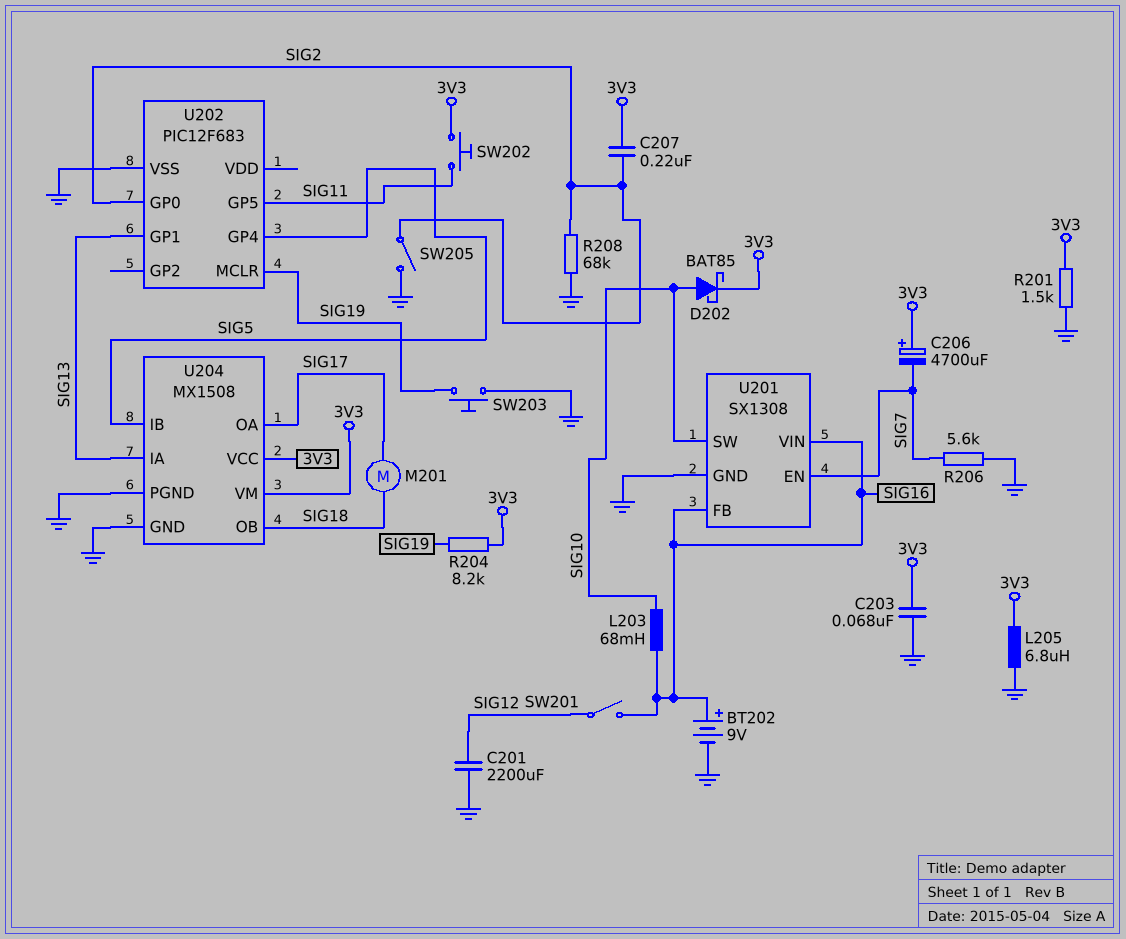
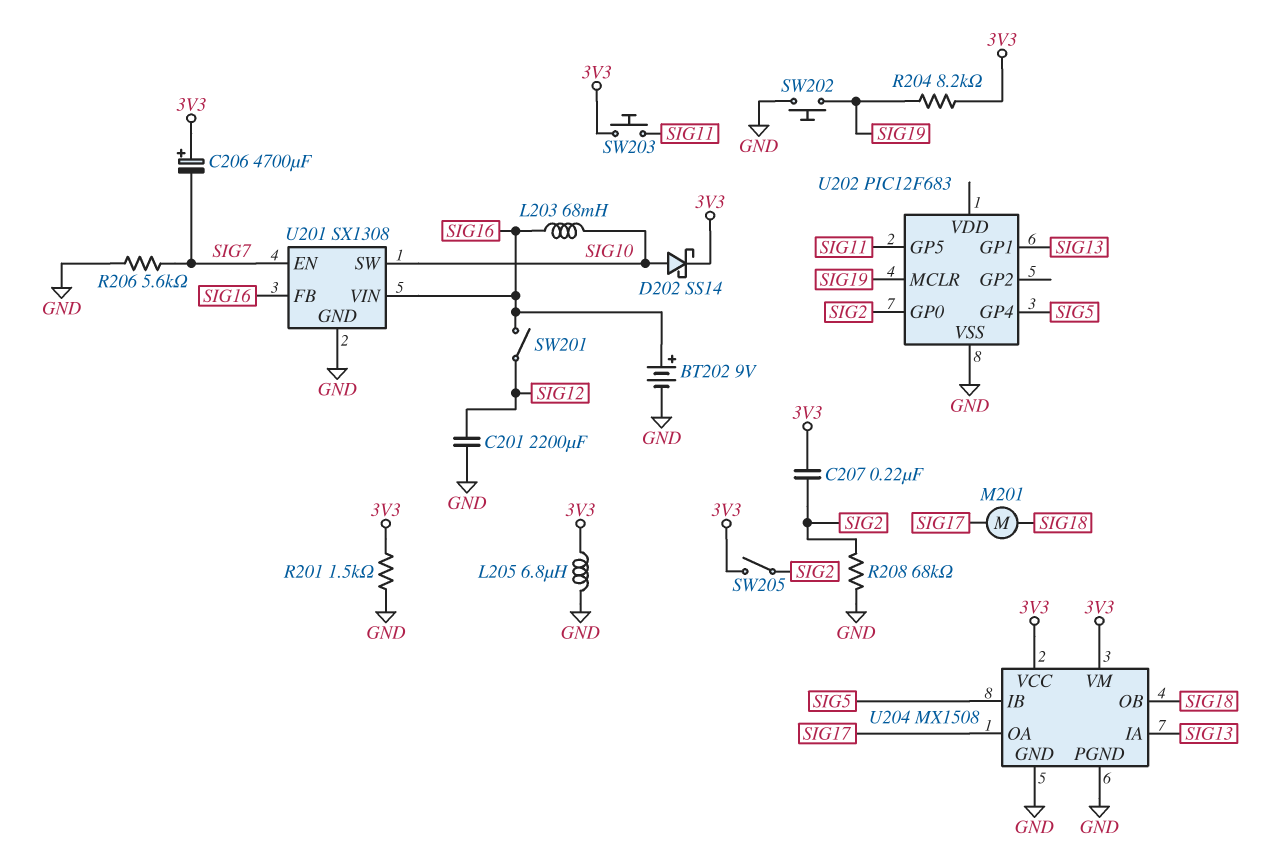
C203: 68nF (3V3, GND) -> none
D202: schottky BAT85 (A SIG10, K 3V3) -> schottky SS14 (A SIG10, K 3V3)
SW202: button (3V3, SIG11) -> button (GND, SIG19)
SW203: button (GND, SIG19) -> button (3V3, SIG11)
SW205: switch (GND, SIG2) -> switch (3V3, SIG2)

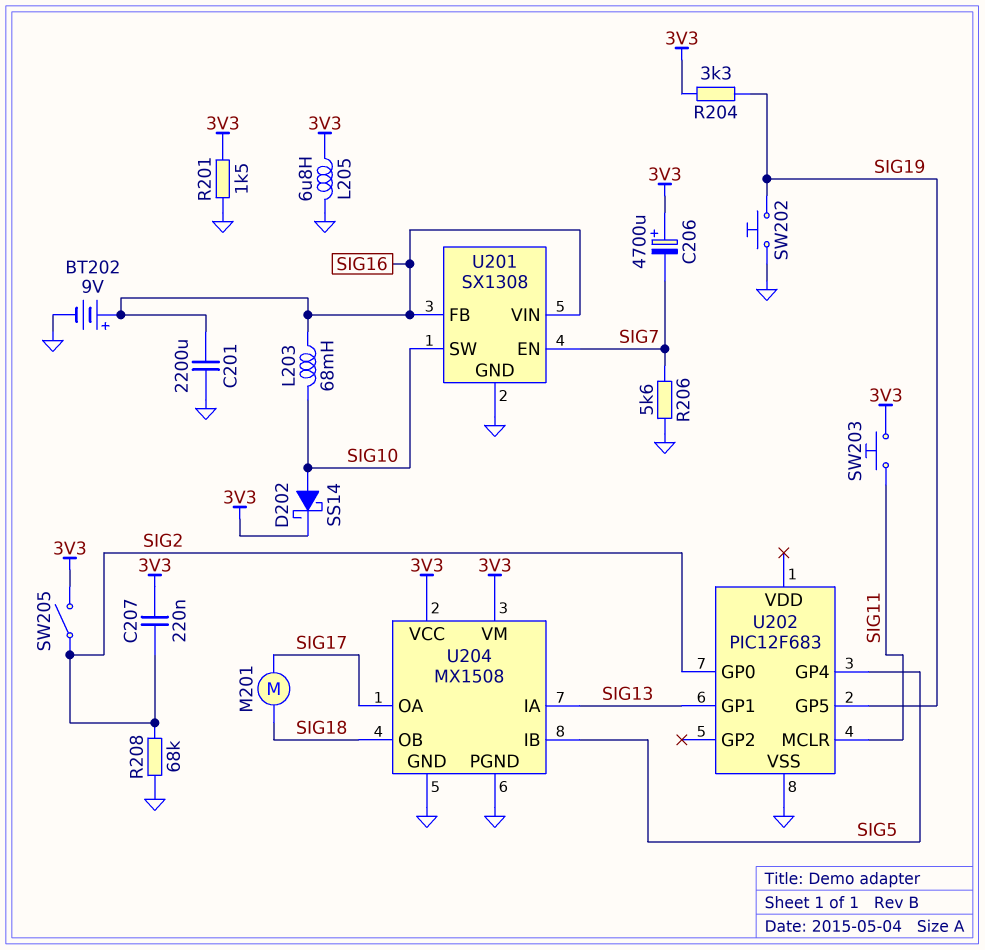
C201: 2200uF (GND, SIG12) -> 2200uF (GND, SIG16)
R204: 8.2k (3V3, SIG19) -> 3.3k (3V3, SIG19)
SW201: switch (SIG12, SIG16) -> none
U202 pin GP5: SIG11 -> SIG19
U202 pin MCLR: SIG19 -> SIG11

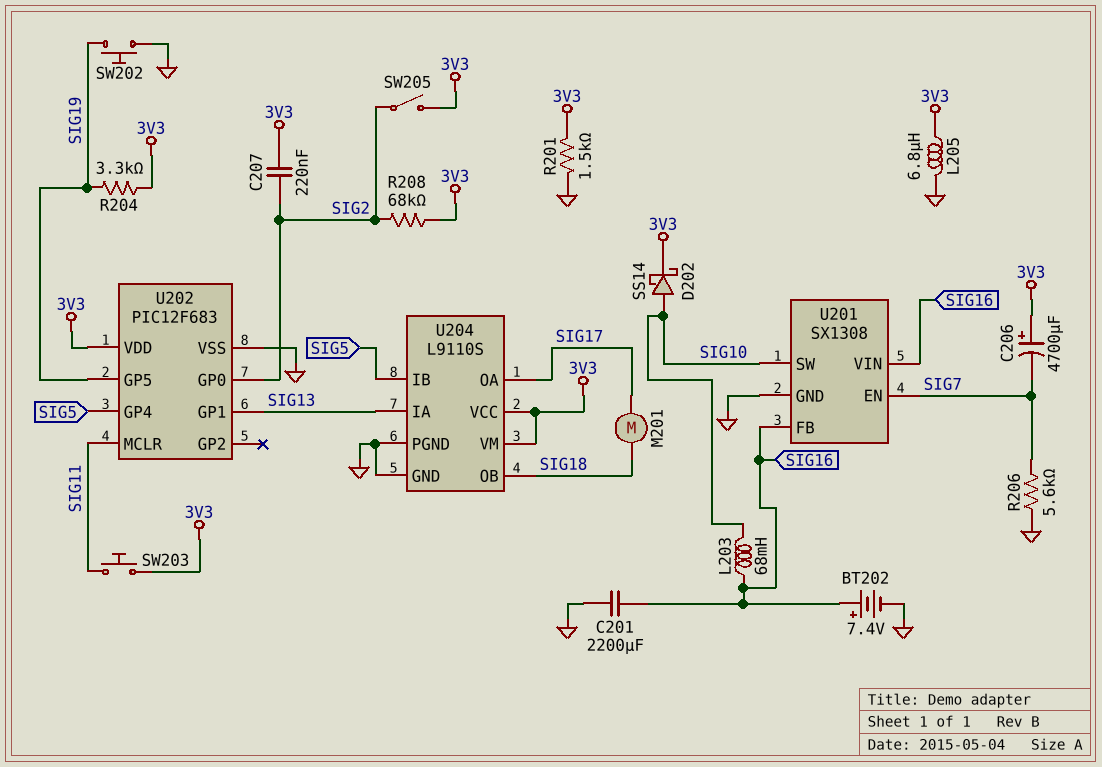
BT202: 9V (plus SIG16, minus GND) -> 7.4V (plus SIG16, minus GND)
R208: 68k (GND, SIG2) -> 68k (3V3, SIG2)
U202 pin VDD: none -> 3V3
U204: MX1508 -> L9110S

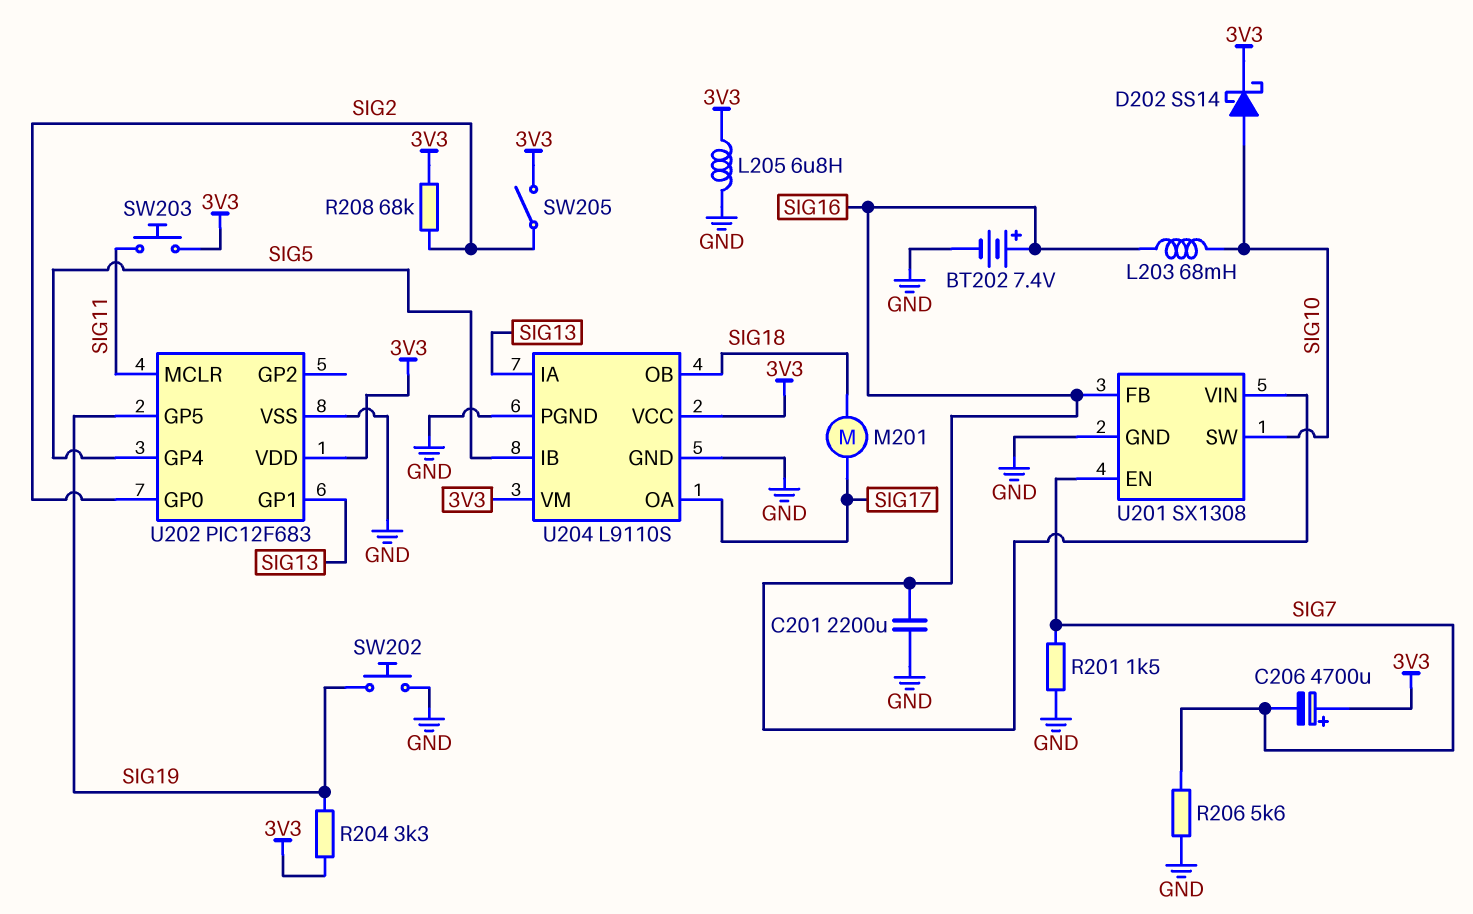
C207: 220nF (3V3, SIG2) -> none
R201: 1.5k (3V3, GND) -> 1.5k (GND, SIG7)

